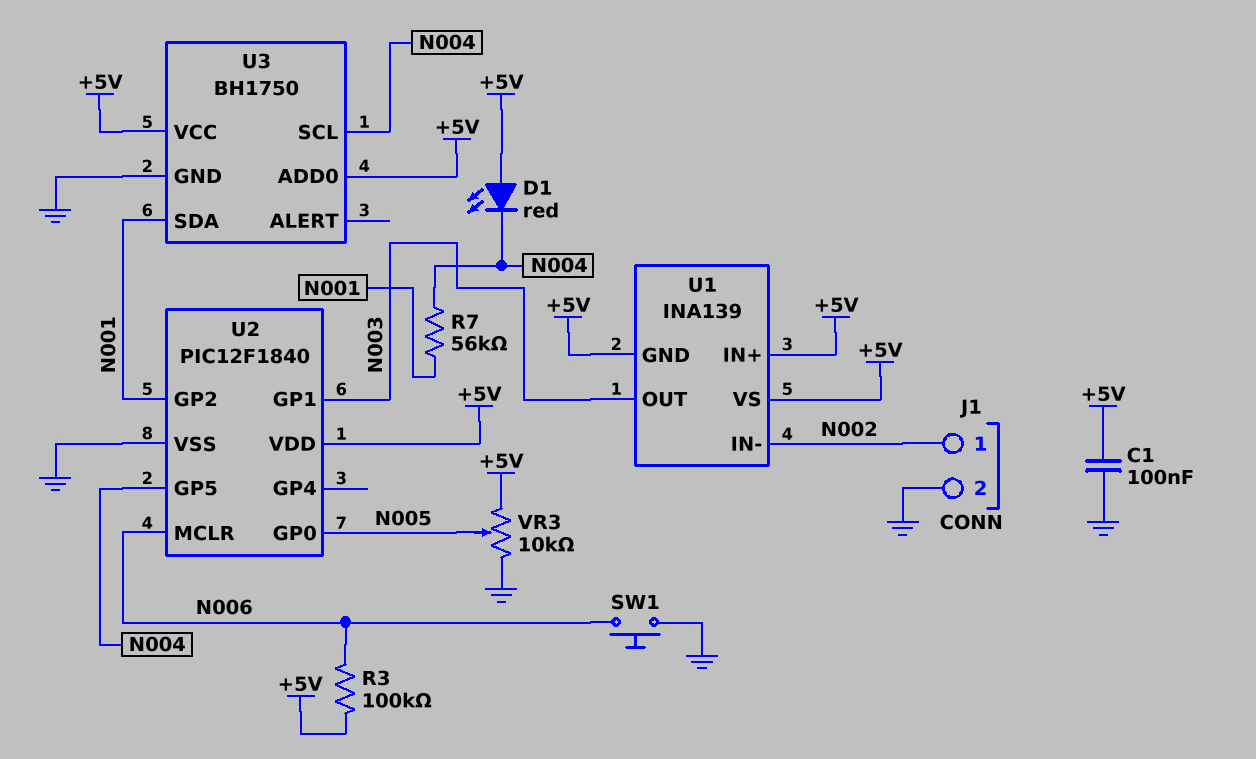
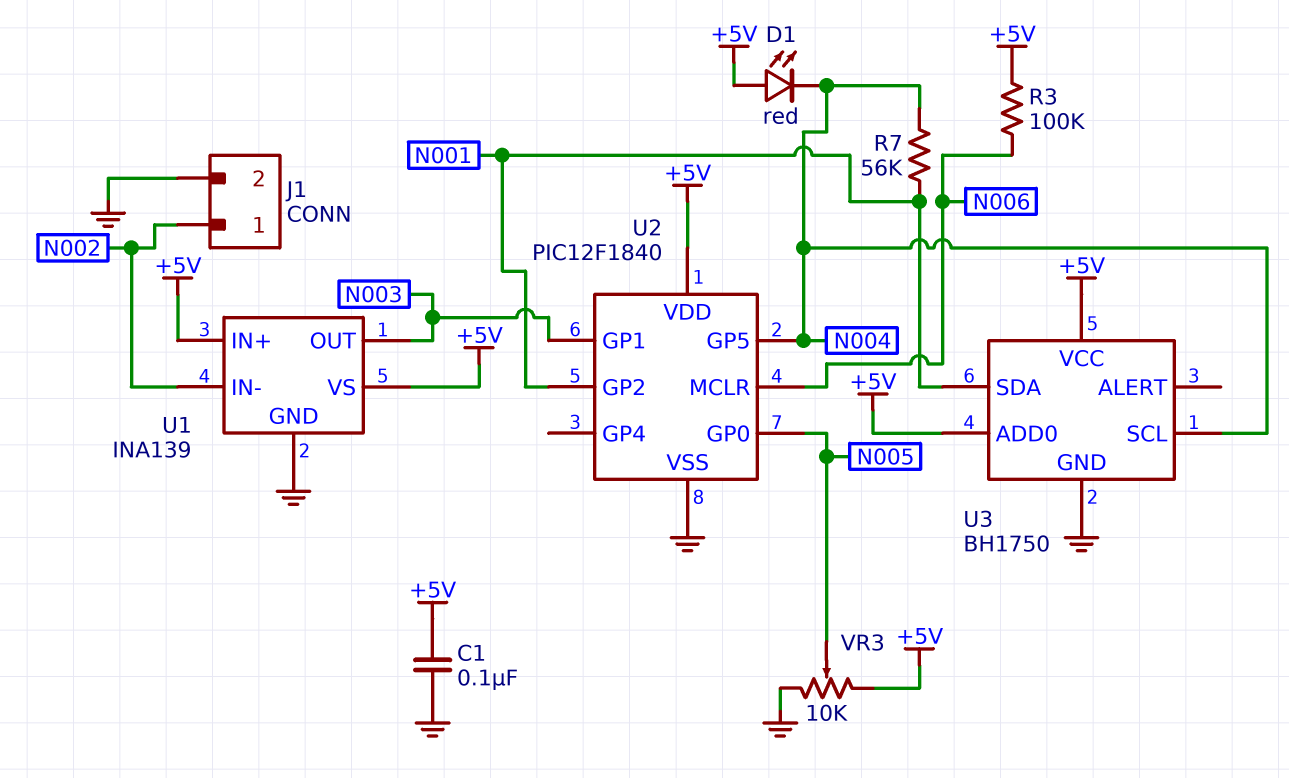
SW1: button (GND, N006) -> none
U1 pin GND: +5V -> GND

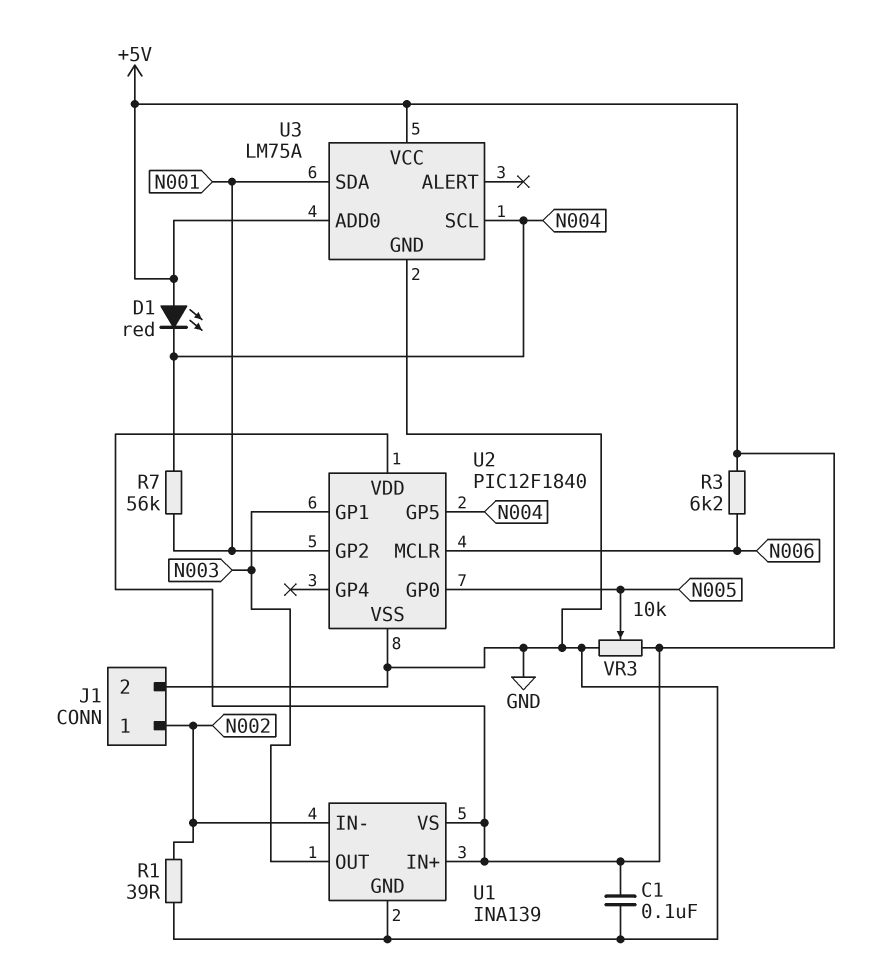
R1: none -> 39 (GND, N002)
R3: 100k (+5V, N006) -> 6.2k (+5V, N006)
U3: BH1750 -> LM75A

